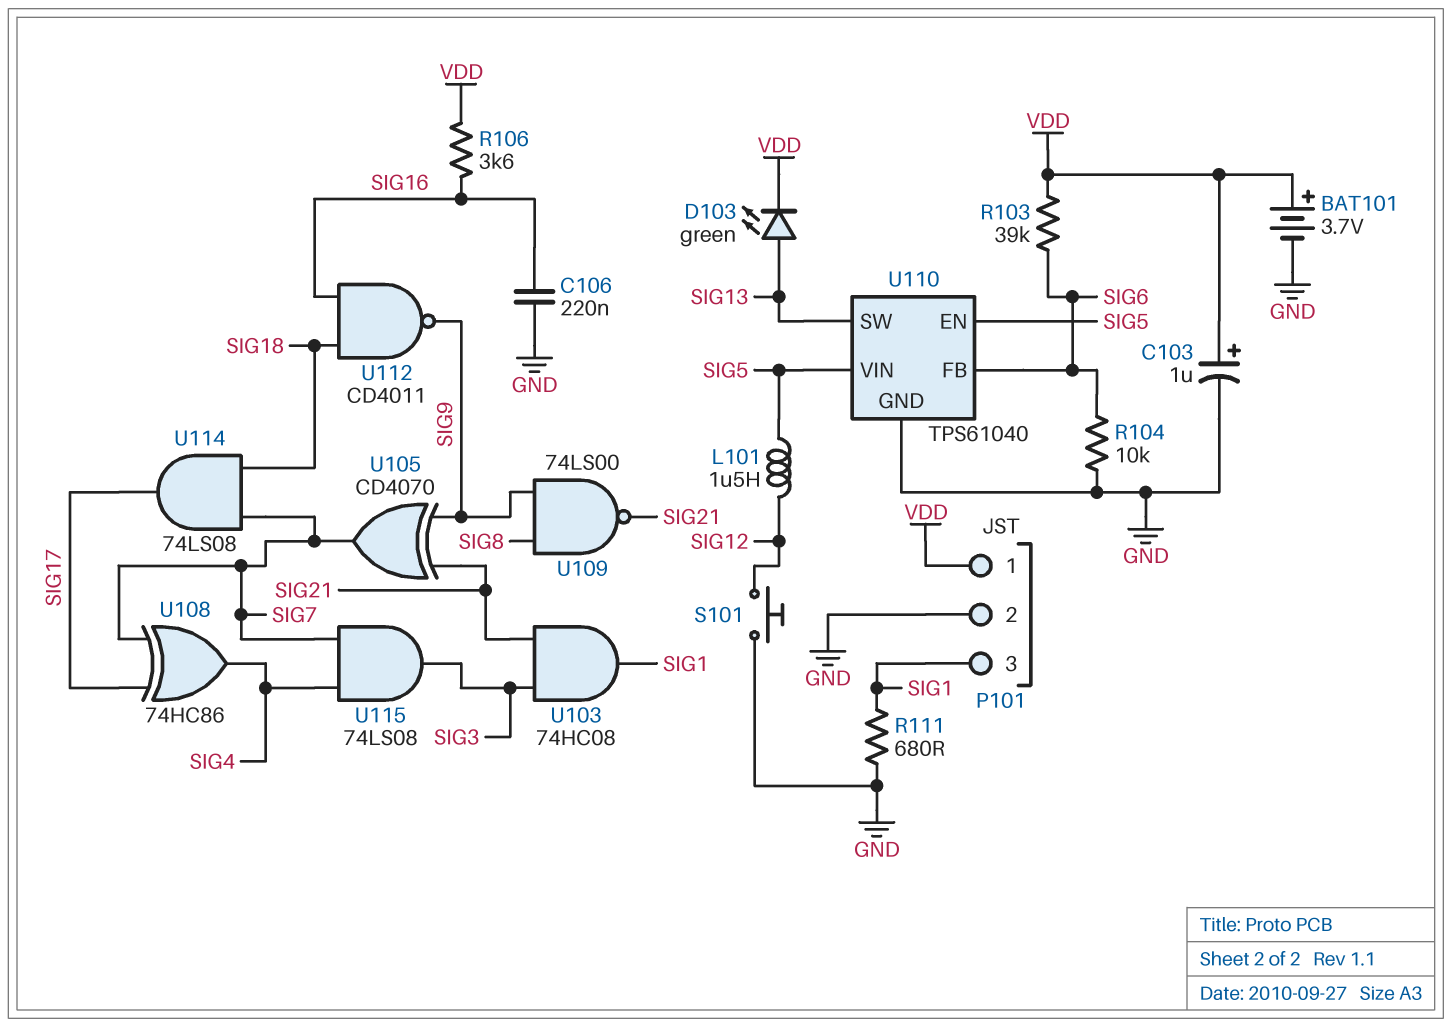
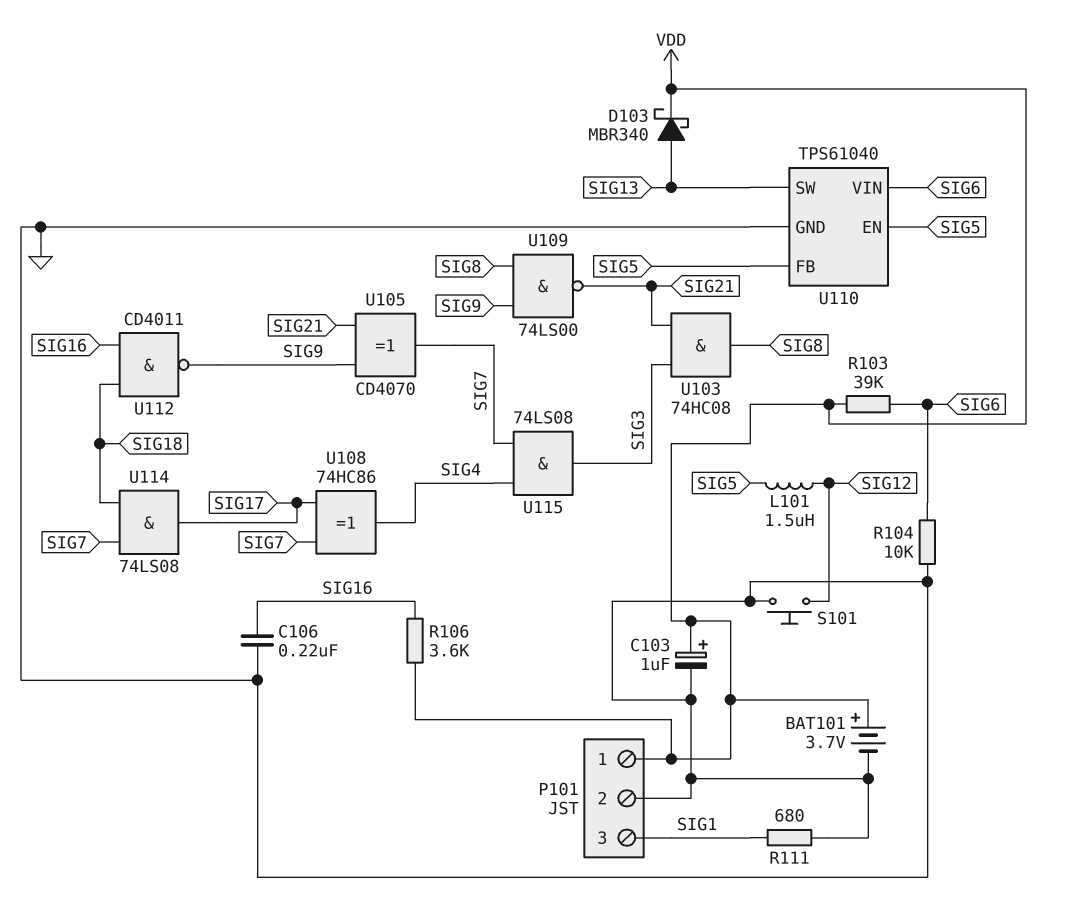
D103: LED green (A SIG13, K VDD) -> schottky MBR340 (A SIG13, K VDD)
U103: AND 74HC08 (in SIG3, in SIG21, out SIG1) -> AND 74HC08 (in SIG3, in SIG21, out SIG8)
U110 pin FB: SIG6 -> SIG5
U110 pin VIN: SIG5 -> SIG6

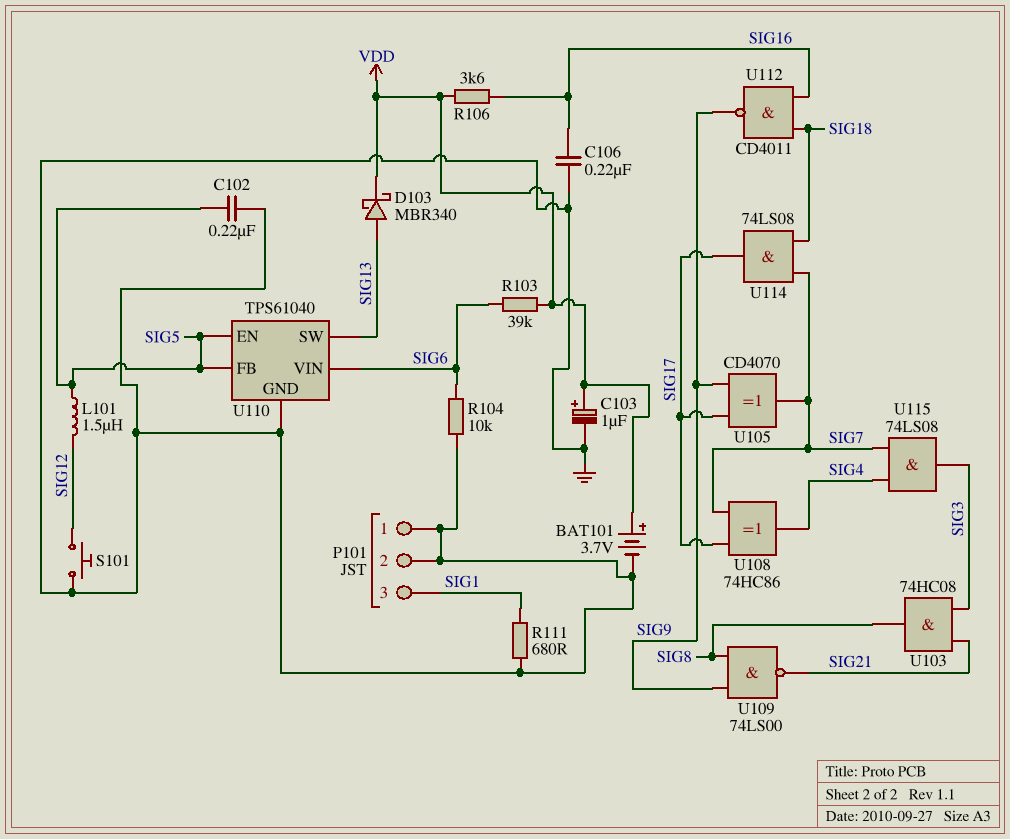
C102: none -> 220nF (GND, SIG5)
P101 pin 1: VDD -> GND
U105: XOR CD4070 (in SIG9, in SIG21, out SIG7) -> XOR CD4070 (in SIG9, in SIG17, out SIG7)

